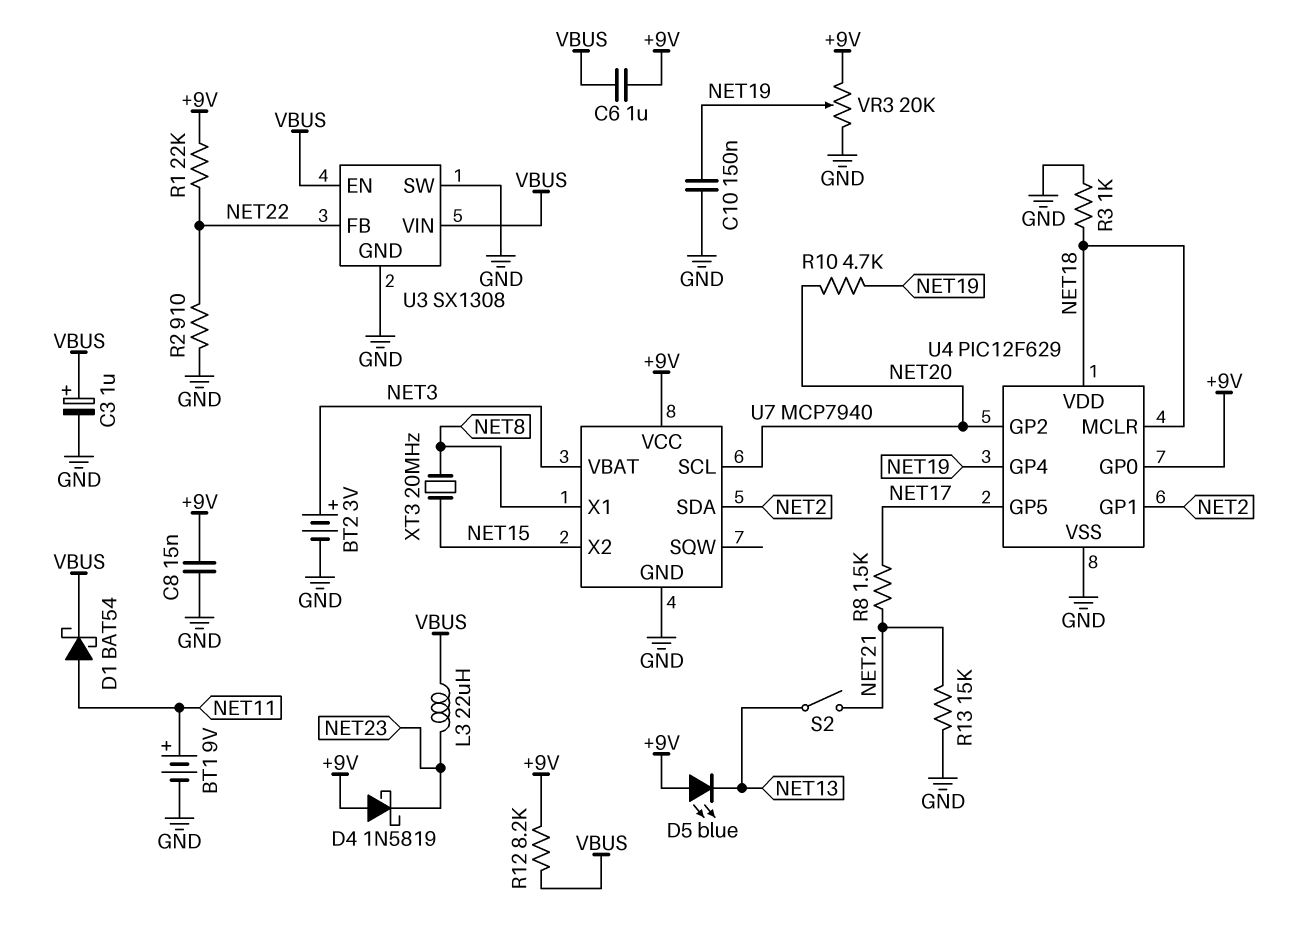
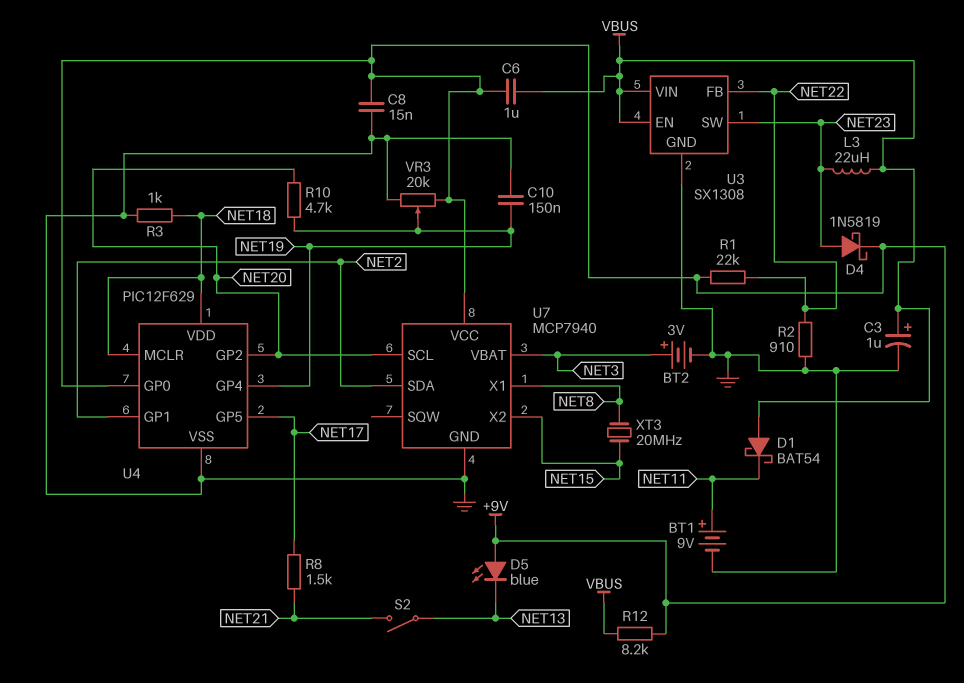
D1: schottky BAT54 (A NET11, K VBUS) -> schottky BAT54 (A VBUS, K NET11)
D4: schottky 1N5819 (A +9V, K NET23) -> schottky 1N5819 (A NET23, K +9V)
R13: 15k (GND, NET21) -> none
U3 pin SW: GND -> NET23

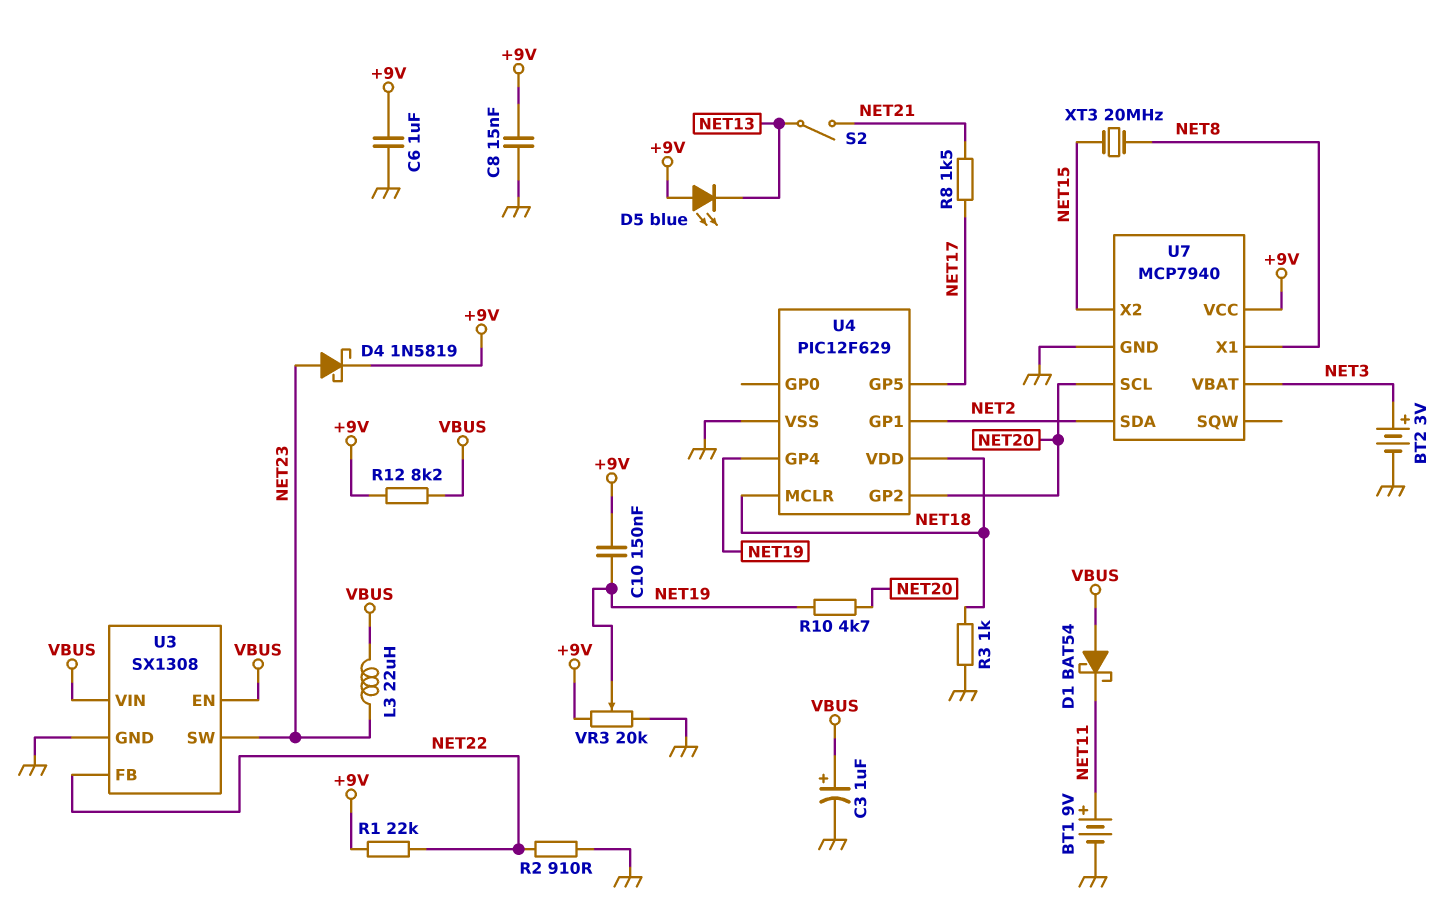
C6: 1uF (+9V, VBUS) -> 1uF (+9V, GND)
C10: 150nF (GND, NET19) -> 150nF (+9V, NET19)
U4 pin GP0: +9V -> none

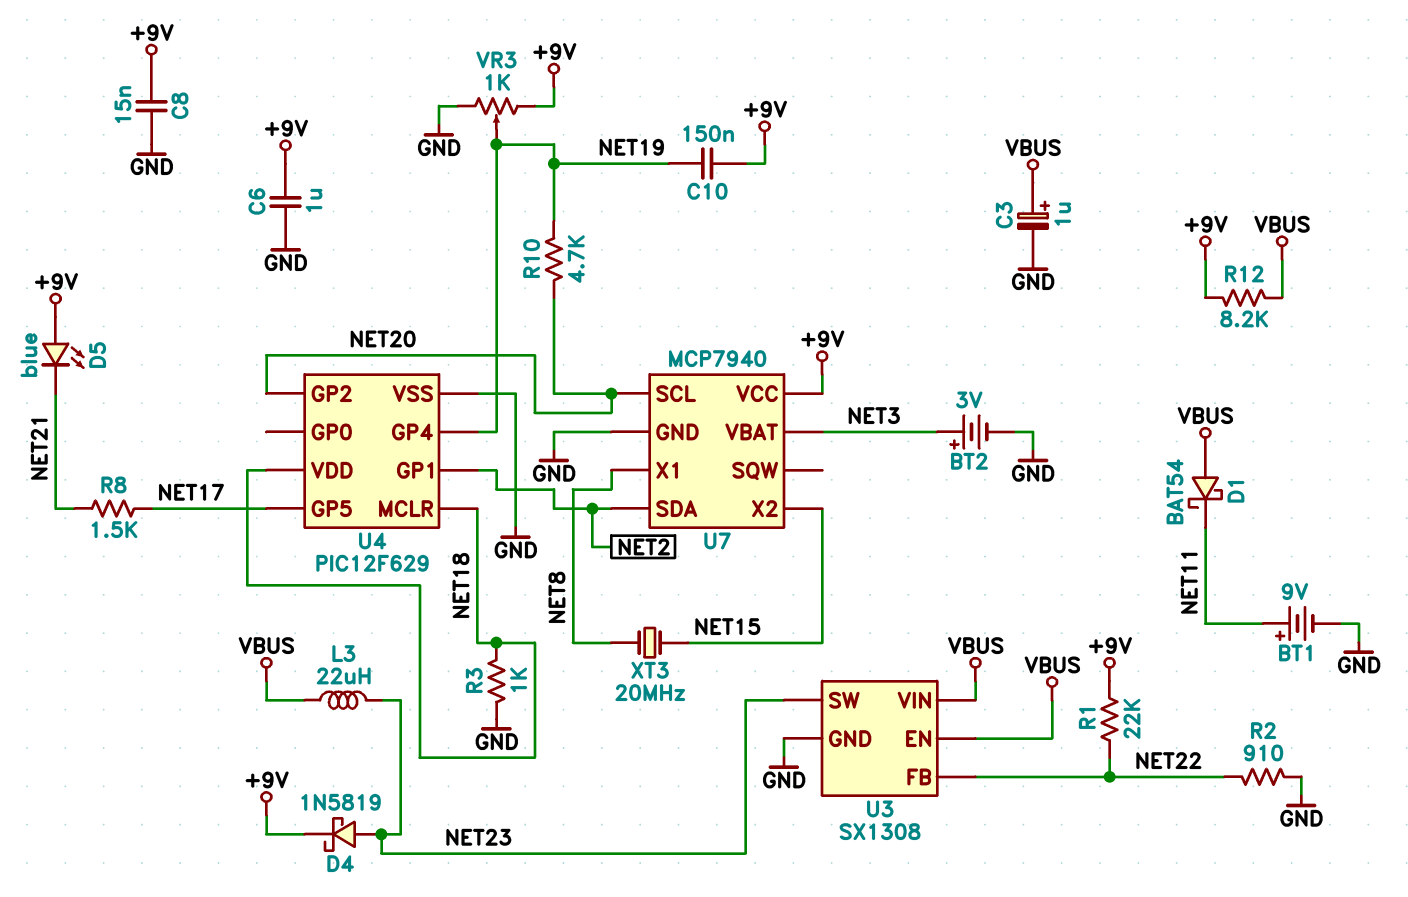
D5: LED blue (A +9V, K NET13) -> LED blue (A +9V, K NET21)
S2: switch (NET13, NET21) -> none
VR3: 20k (+9V, GND, wiper NET19) -> 1k (+9V, GND, wiper NET19)

